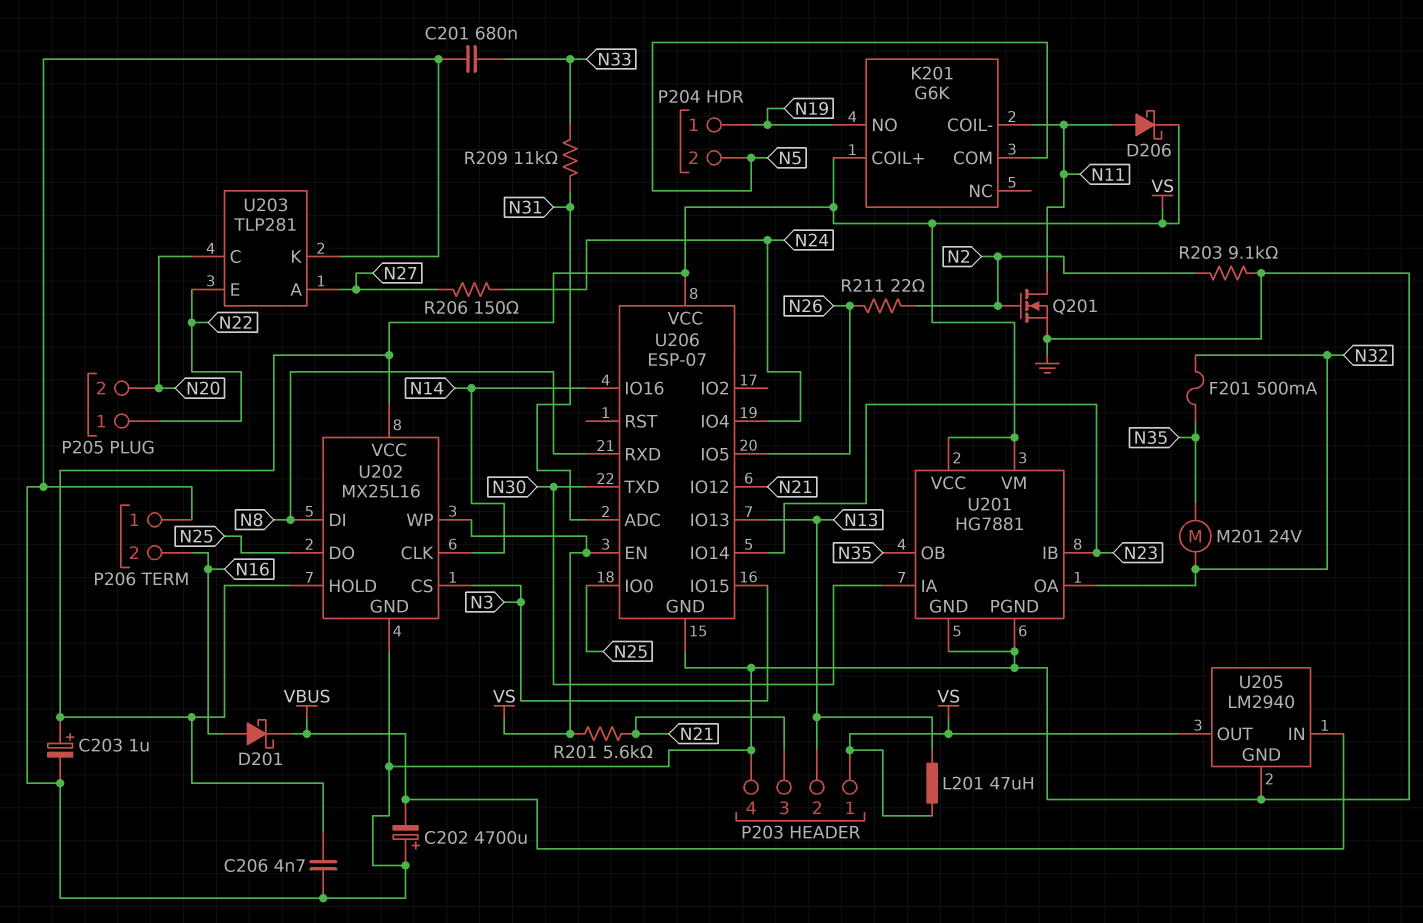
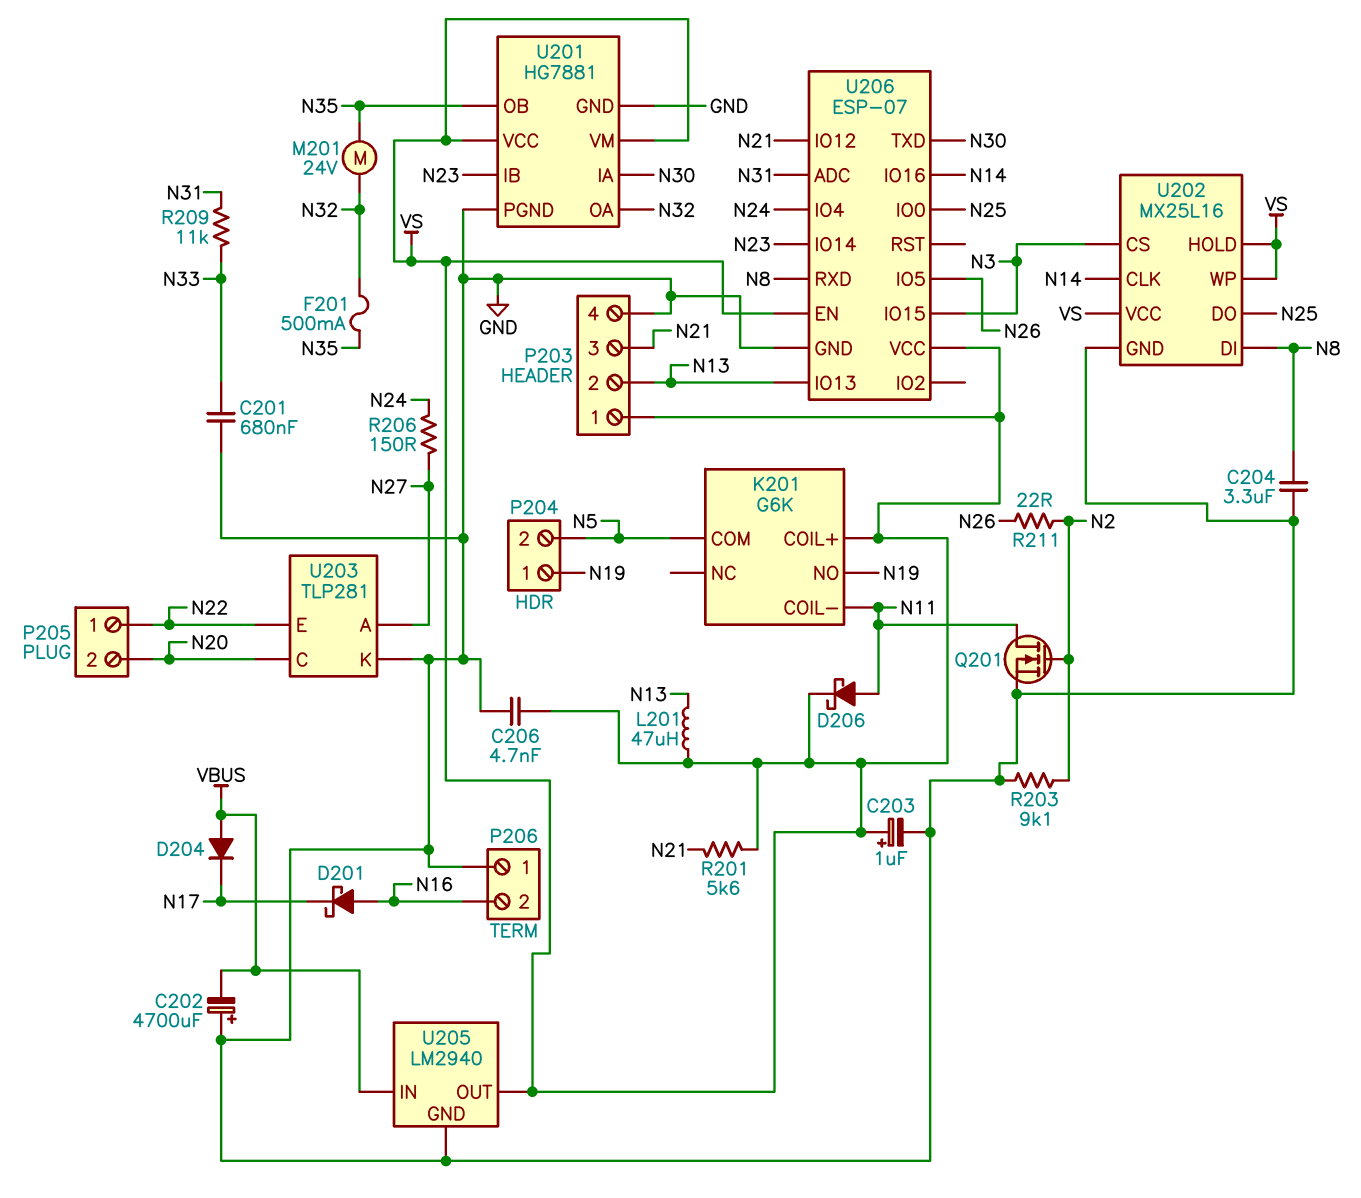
C204: none -> 3.3uF (GND, N8)
D201: schottky (A N16, K VBUS) -> schottky (A N16, K N17)
D204: none -> diode (A VBUS, K N17)

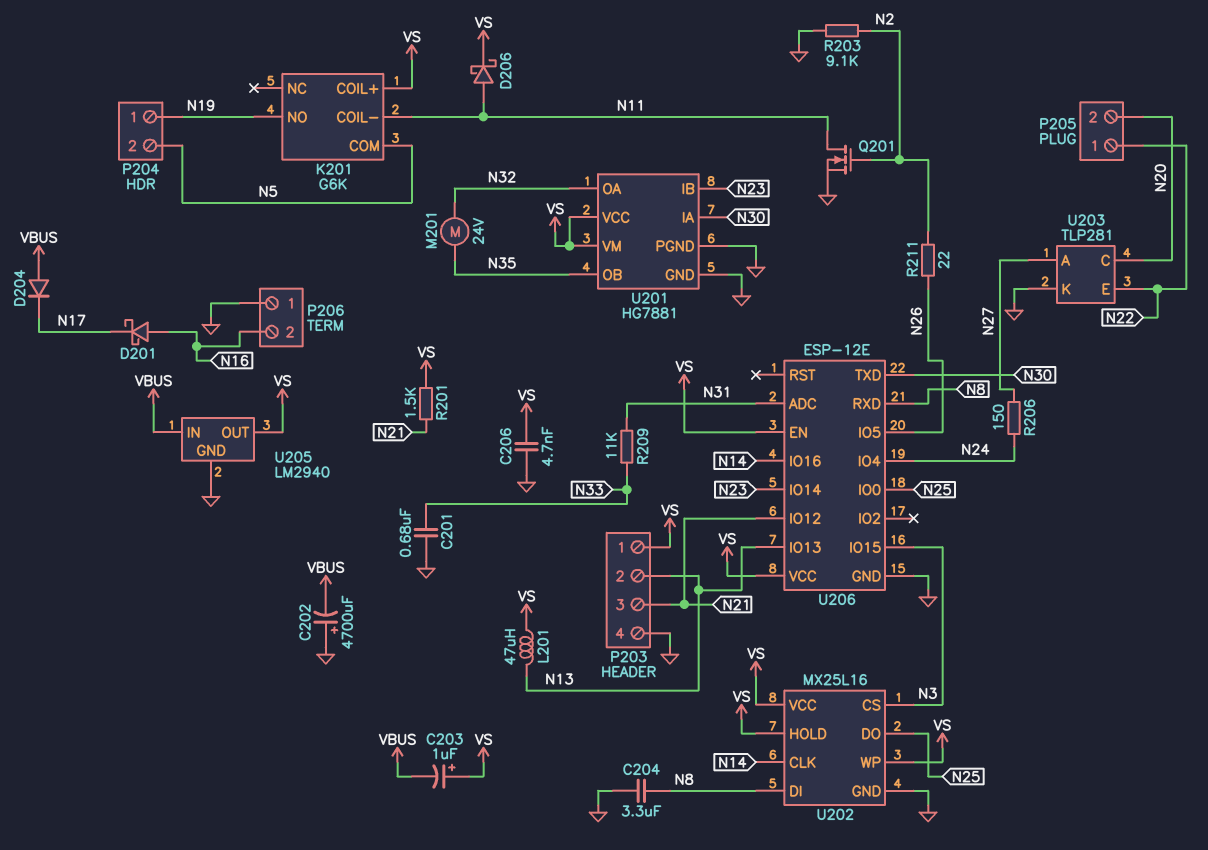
C203: 1uF (plus VS, minus GND) -> 1uF (plus VS, minus VBUS)
F201: 500mA (N32, N35) -> none
R201: 5.6k (N21, VS) -> 1.5k (N21, VS)
U206: ESP-07 -> ESP-12E

